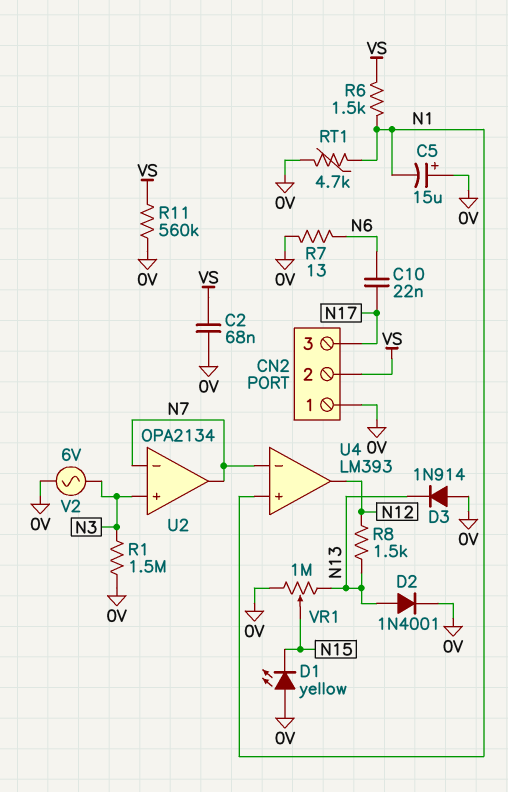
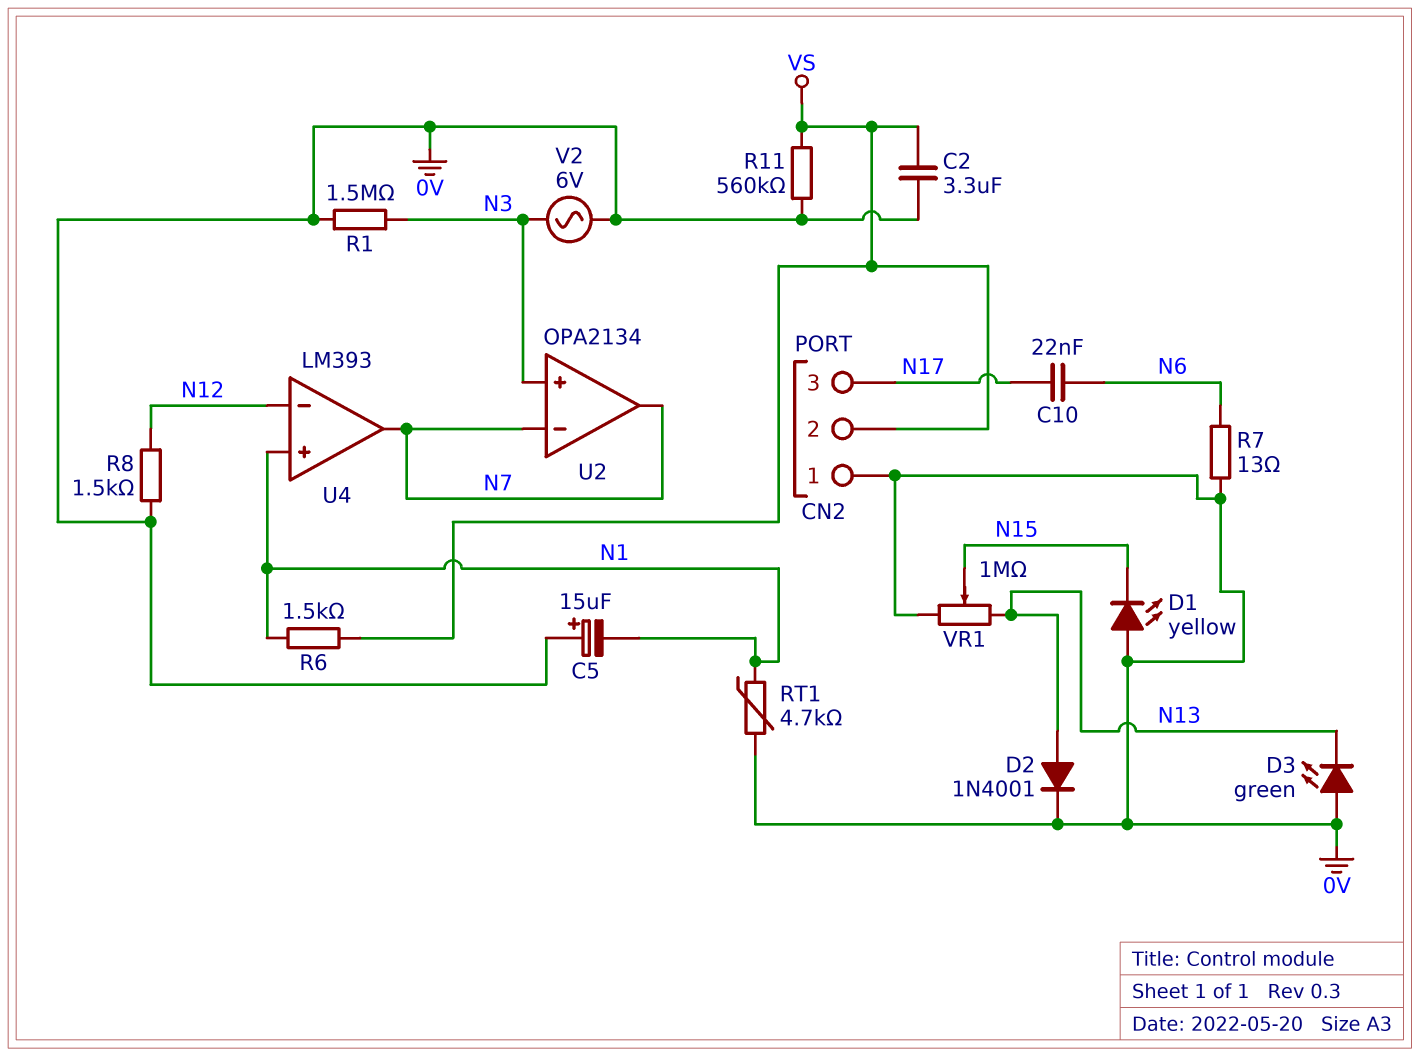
C2: 68nF (0V, VS) -> 3.3uF (0V, VS)
D3: diode 1N914 (A 0V, K N13) -> LED green (A 0V, K N13)
R8: 1.5k (N12, N13) -> 1.5k (0V, N12)
U4 pin in-: N7 -> N12
U4 pin out: N12 -> N7

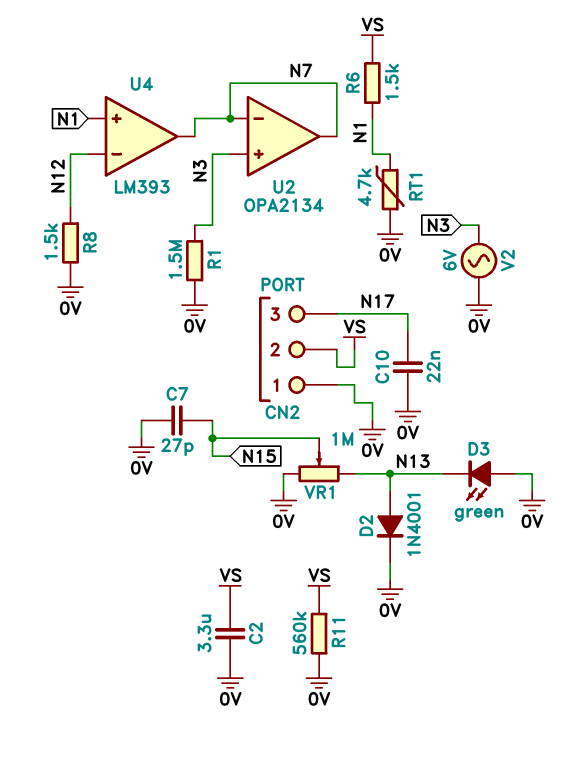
C5: 15uF (plus 0V, minus N1) -> none
C7: none -> 27pF (0V, N15)
C10: 22nF (N6, N17) -> 22nF (0V, N17)
D1: LED yellow (A 0V, K N15) -> none
R7: 13 (0V, N6) -> none

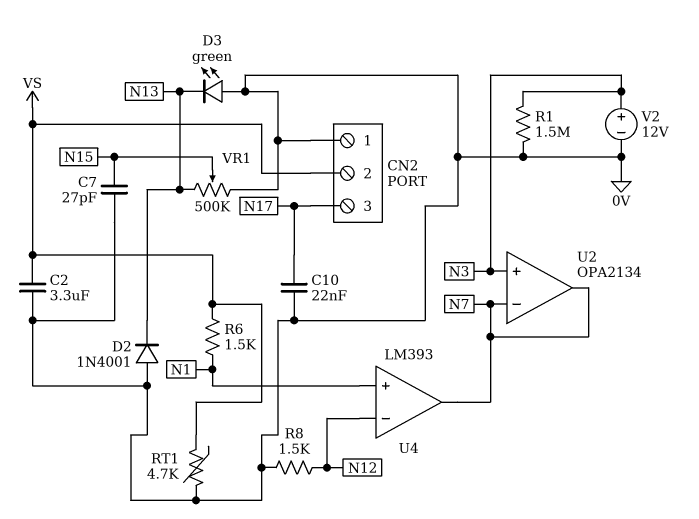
D2: diode 1N4001 (A N13, K 0V) -> diode 1N4001 (A 0V, K N13)
R11: 560k (0V, VS) -> none
RT1: 4.7k (0V, N1) -> 4.7k (0V, VS)
V2: AC 6V (0V, N3) -> 12V (plus N3, minus 0V)
VR1: 1M (0V, N13, wiper N15) -> 500k (0V, N13, wiper N15)

